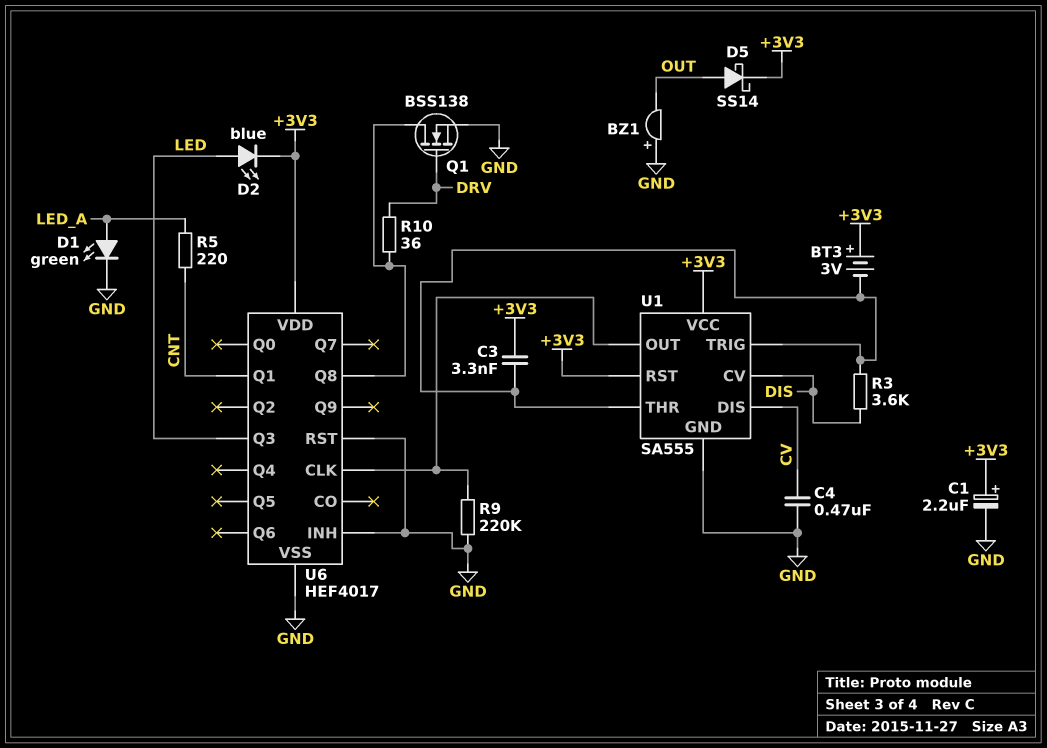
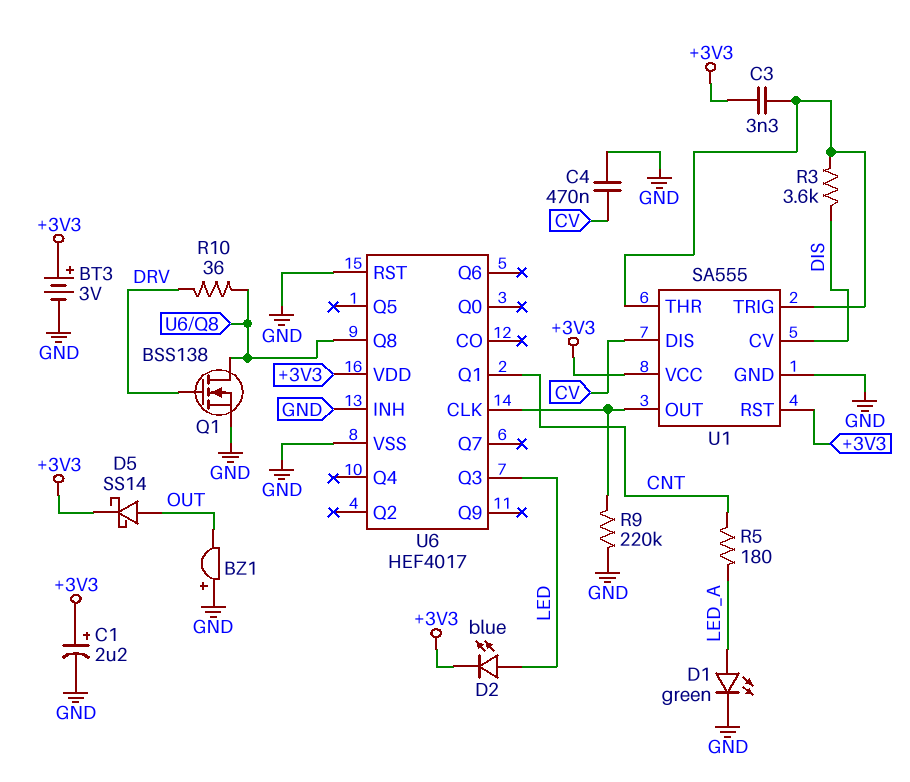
BT3: 3V (plus +3V3, minus U1/THR) -> 3V (plus +3V3, minus GND)
R5: 220 (CNT, LED_A) -> 180 (CNT, LED_A)

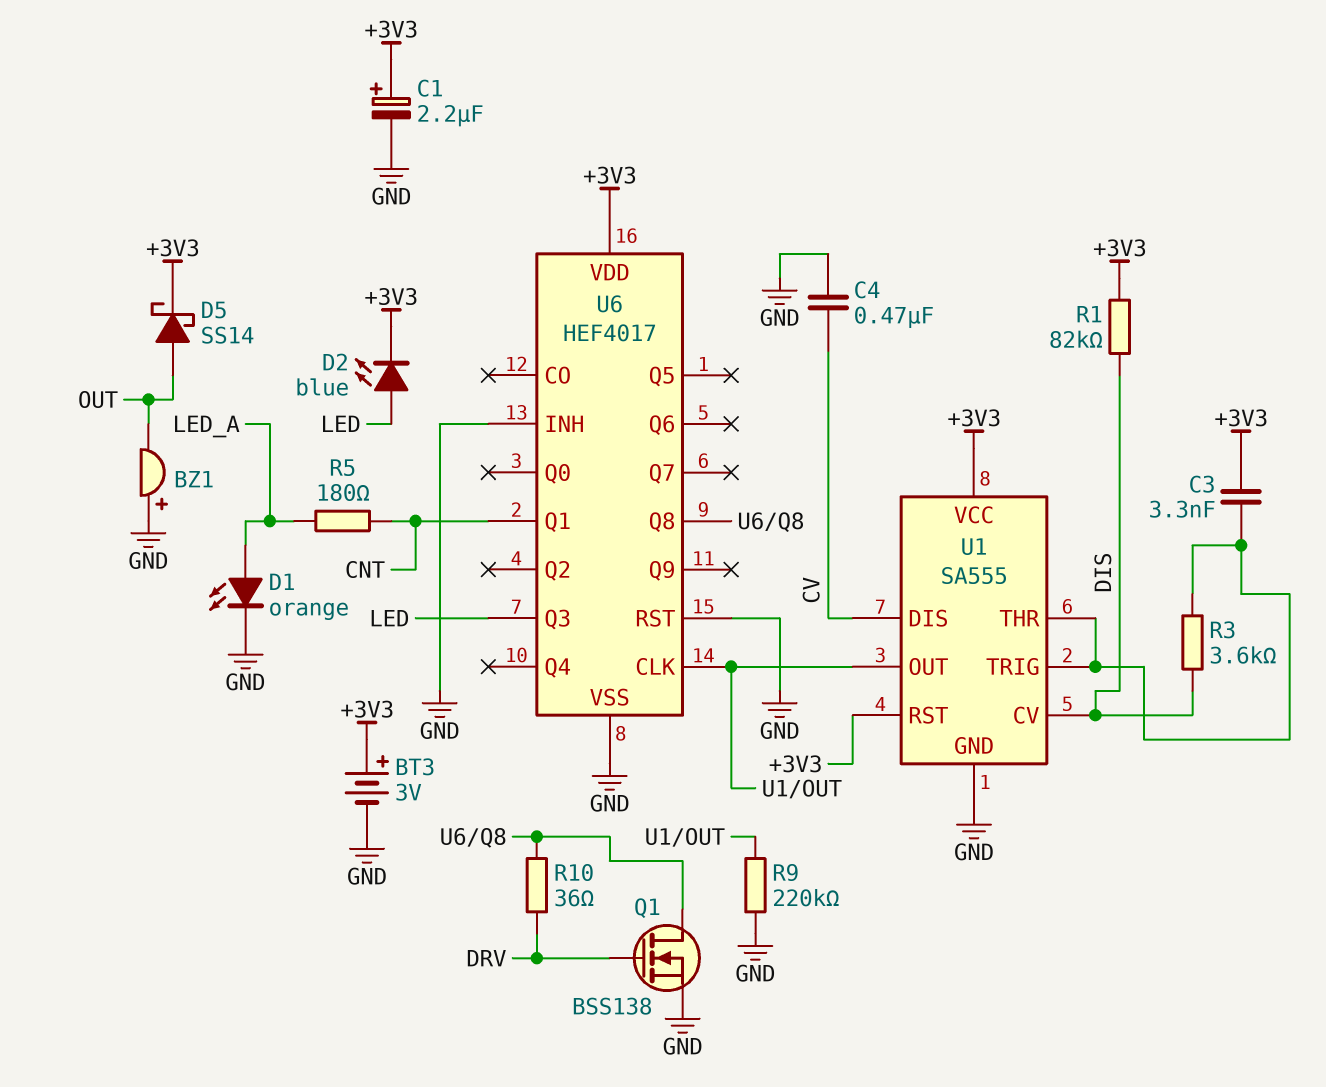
D1: LED green (A LED_A, K GND) -> LED orange (A LED_A, K GND)
R1: none -> 82k (+3V3, DIS)

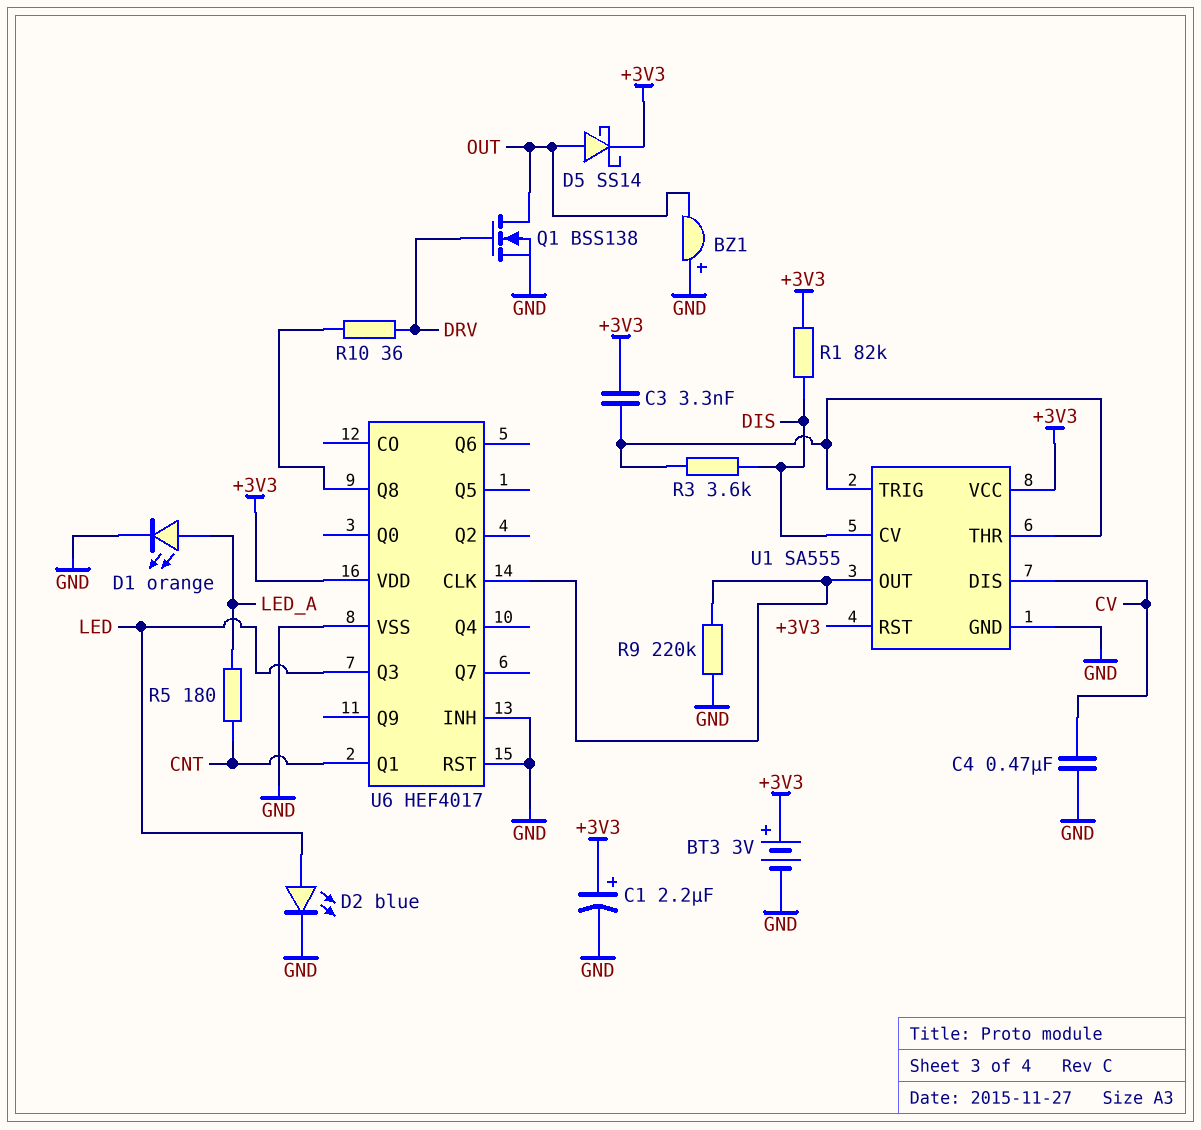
D2: LED blue (A LED, K +3V3) -> LED blue (A LED, K GND)
Q1: NMOS BSS138 (G DRV, D U6/Q8, S GND) -> NMOS BSS138 (G DRV, D OUT, S GND)

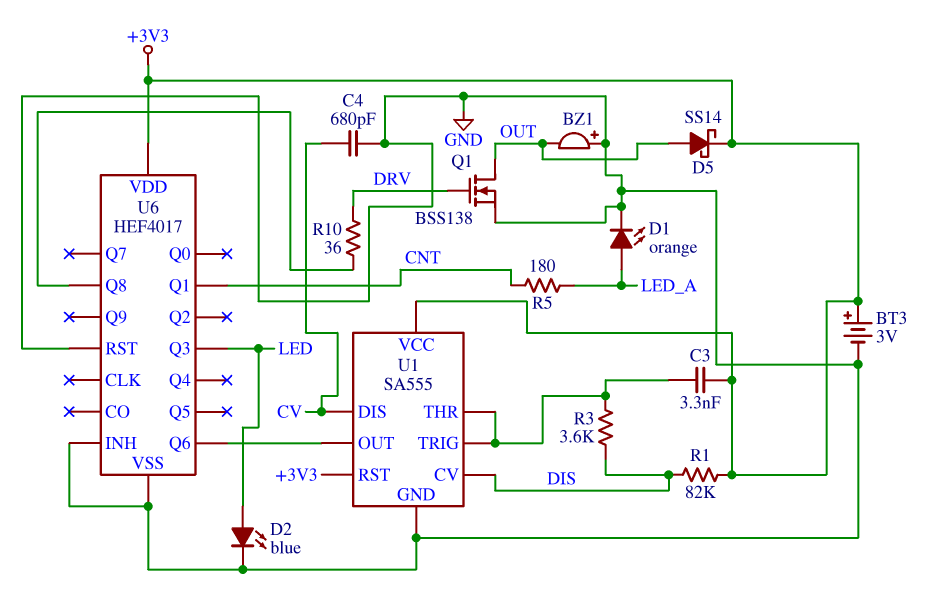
C1: 2.2uF (plus +3V3, minus GND) -> none
C4: 470nF (CV, GND) -> 680pF (CV, GND)
R9: 220k (GND, U1/OUT) -> none
U6 pin CLK: U1/OUT -> none
U6 pin Q6: none -> U1/OUT

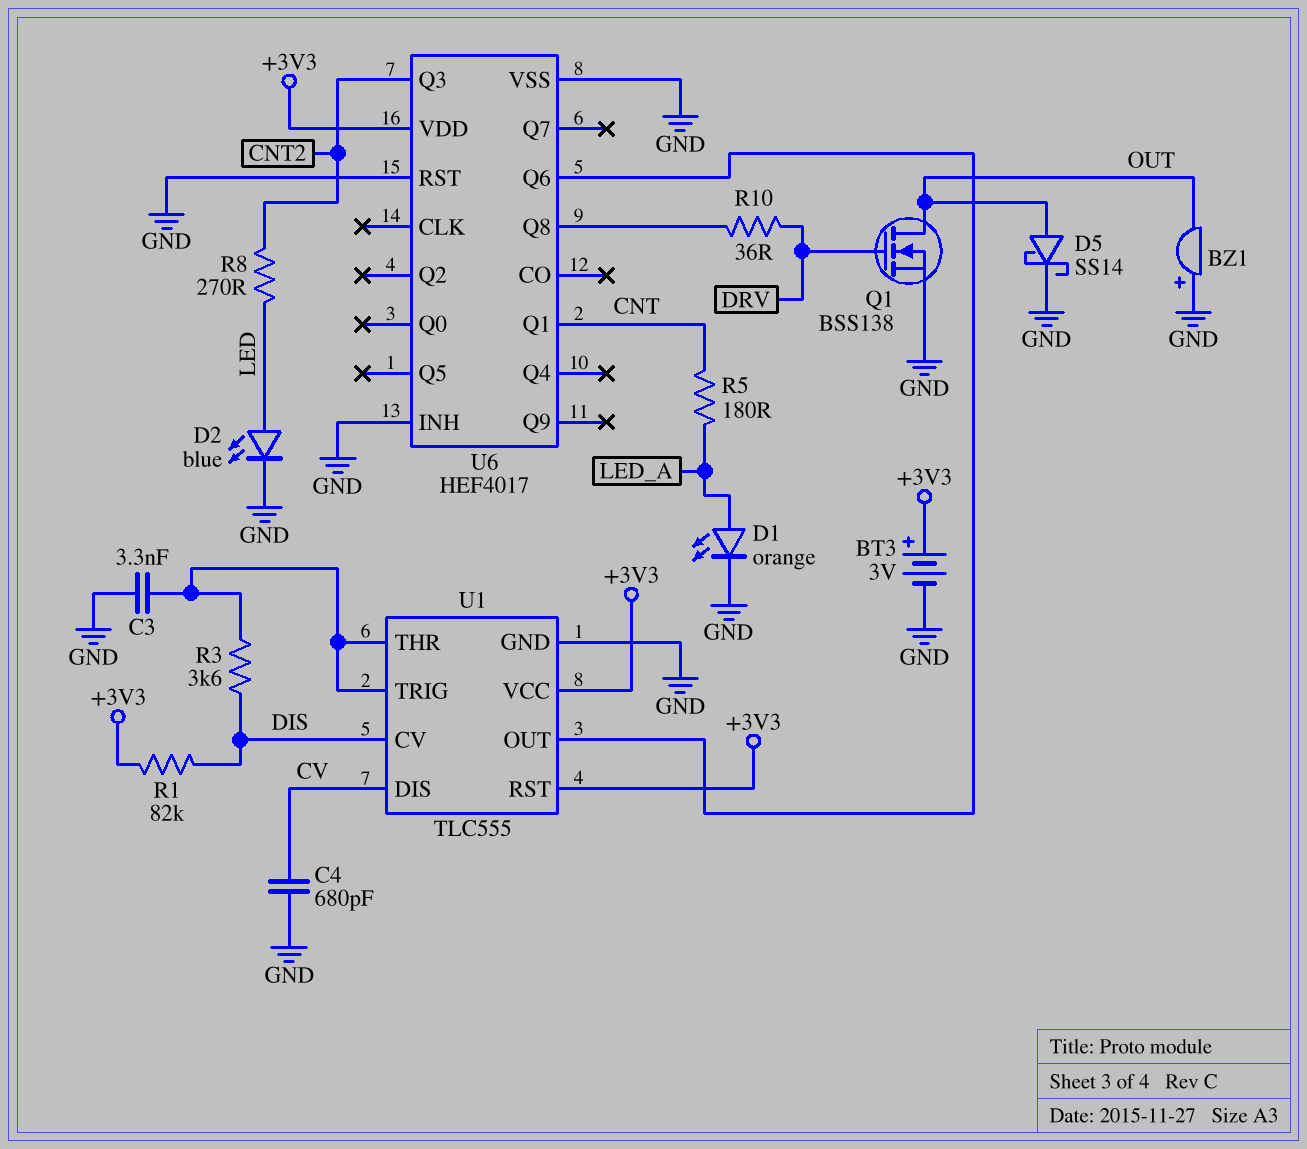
C3: 3.3nF (+3V3, U1/THR) -> 3.3nF (GND, U1/THR)
D5: schottky SS14 (A OUT, K +3V3) -> schottky SS14 (A OUT, K GND)
R8: none -> 270 (CNT2, LED)
U1: SA555 -> TLC555
U6 pin Q3: LED -> CNT2

